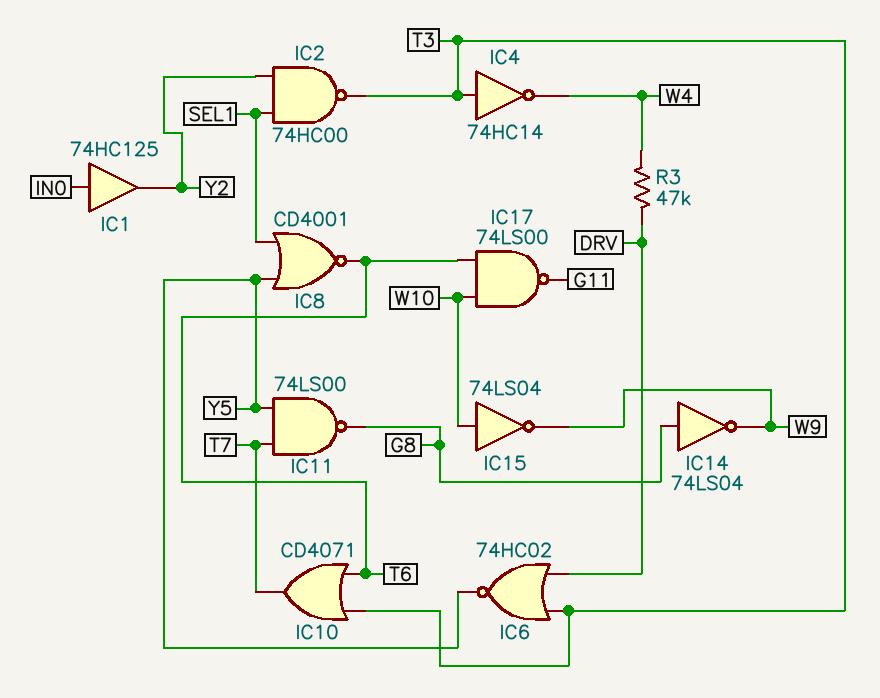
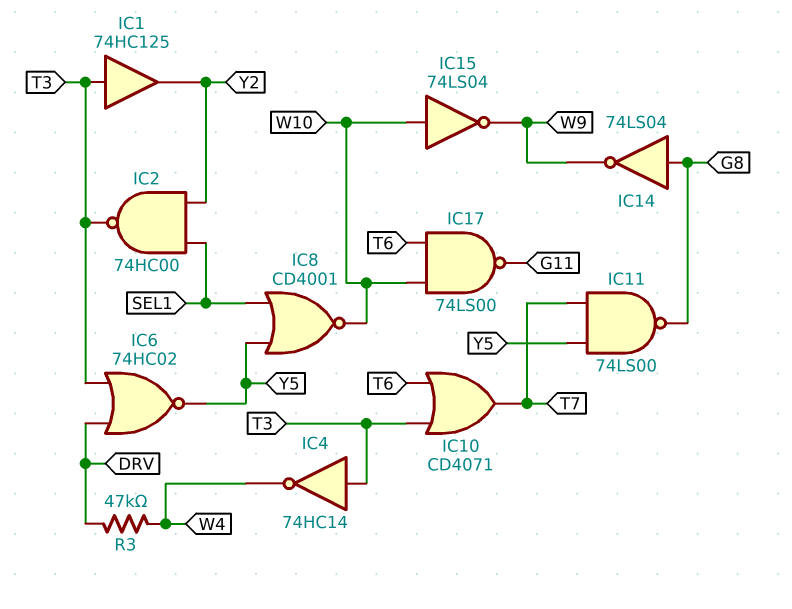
IC1: buffer 74HC125 (in IN0, out Y2) -> buffer 74HC125 (in T3, out Y2)
IC8: NOR CD4001 (in SEL1, in Y5, out T6) -> NOR CD4001 (in SEL1, in Y5, out W10)

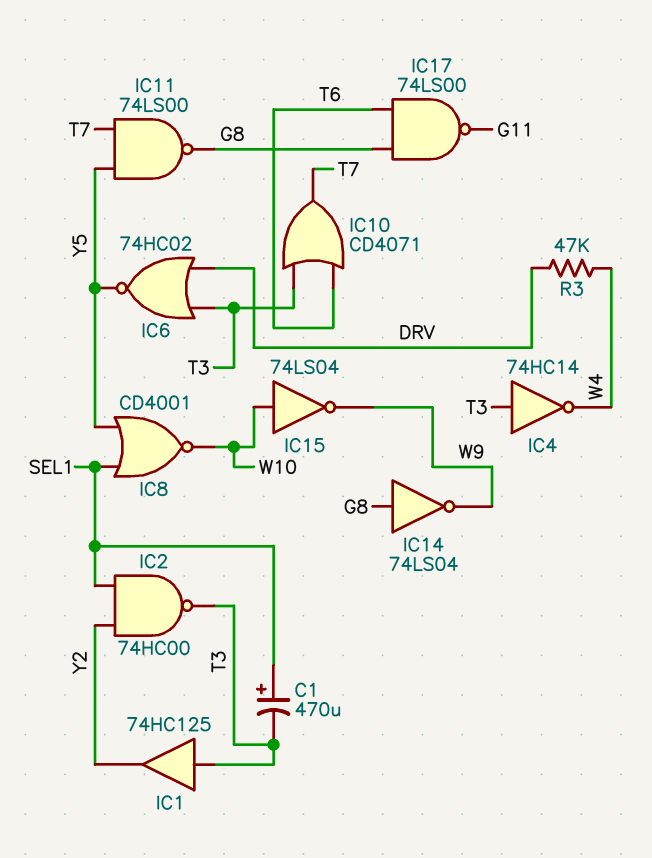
C1: none -> 470uF (plus SEL1, minus T3)
IC17: NAND 74LS00 (in T6, in W10, out G11) -> NAND 74LS00 (in G8, in T6, out G11)

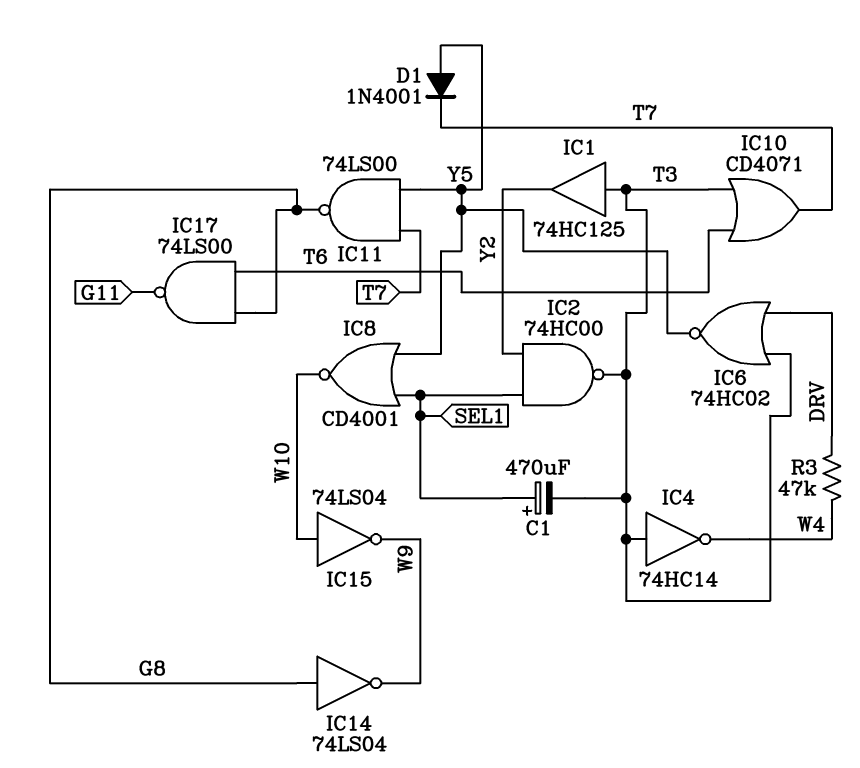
D1: none -> diode 1N4001 (A Y5, K T7)

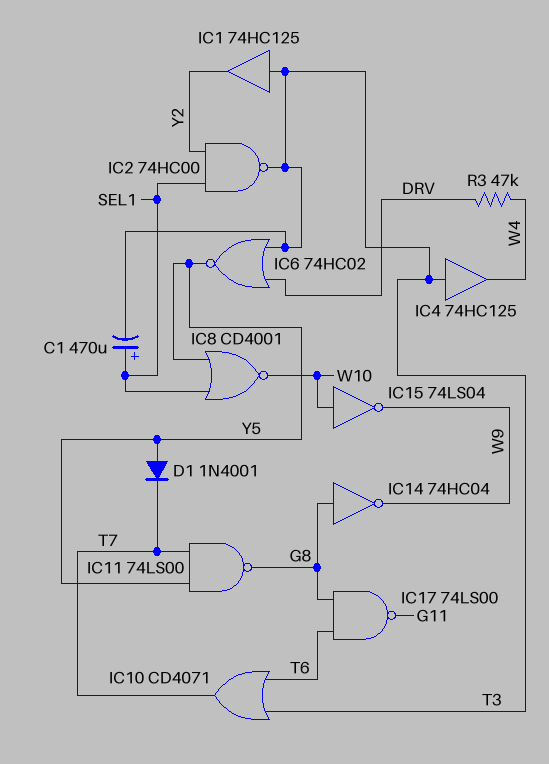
IC4: NOT 74HC14 (in T3, out W4) -> buffer 74HC125 (in T3, out W4)
IC14: NOT 74LS04 (in G8, out W9) -> NOT 74HC04 (in G8, out W9)

